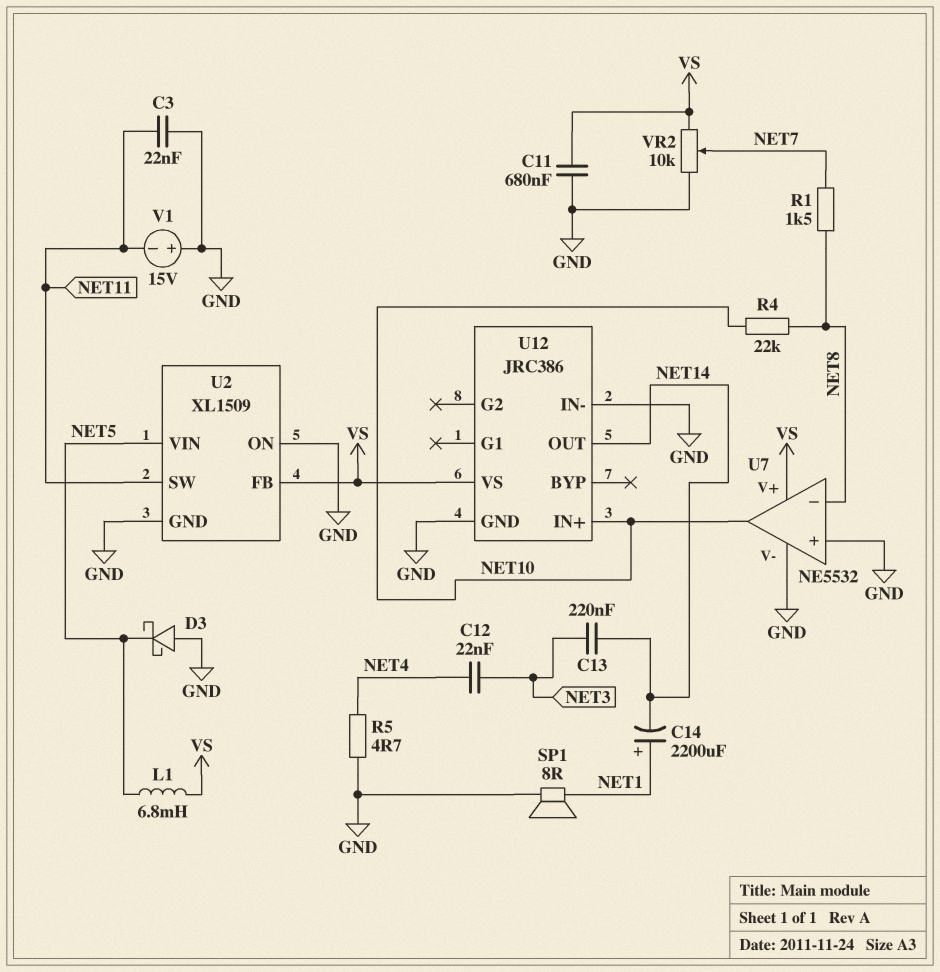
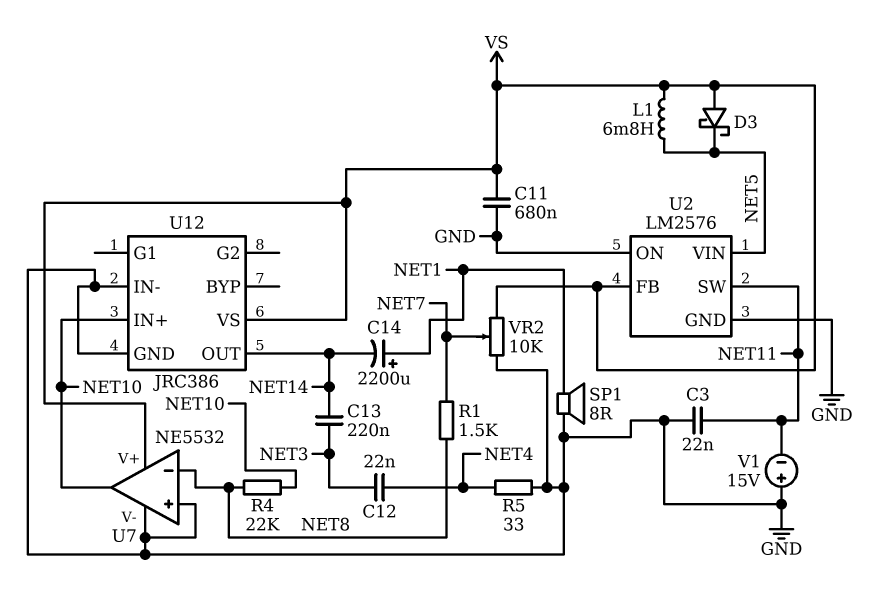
D3: schottky (A GND, K NET5) -> schottky (A VS, K NET5)
R5: 4.7 (GND, NET4) -> 33 (GND, NET4)
U2: XL1509 -> LM2576

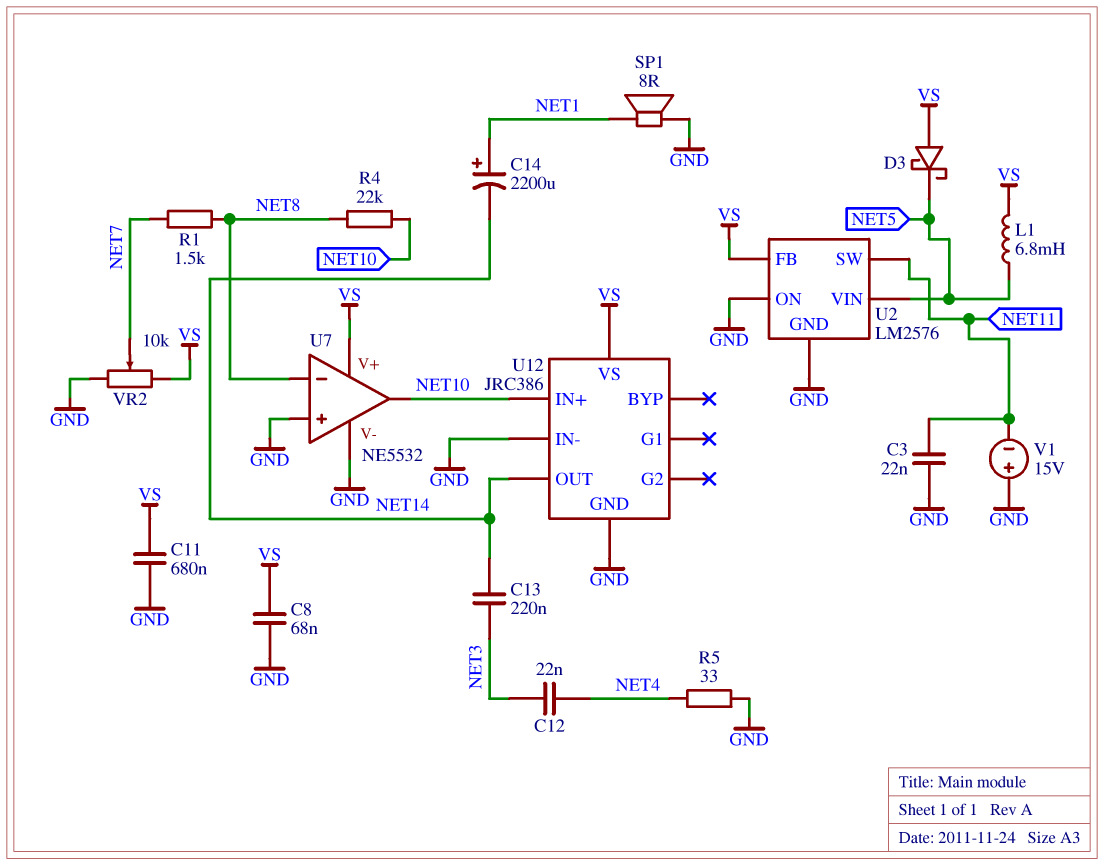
C8: none -> 68nF (GND, VS)

